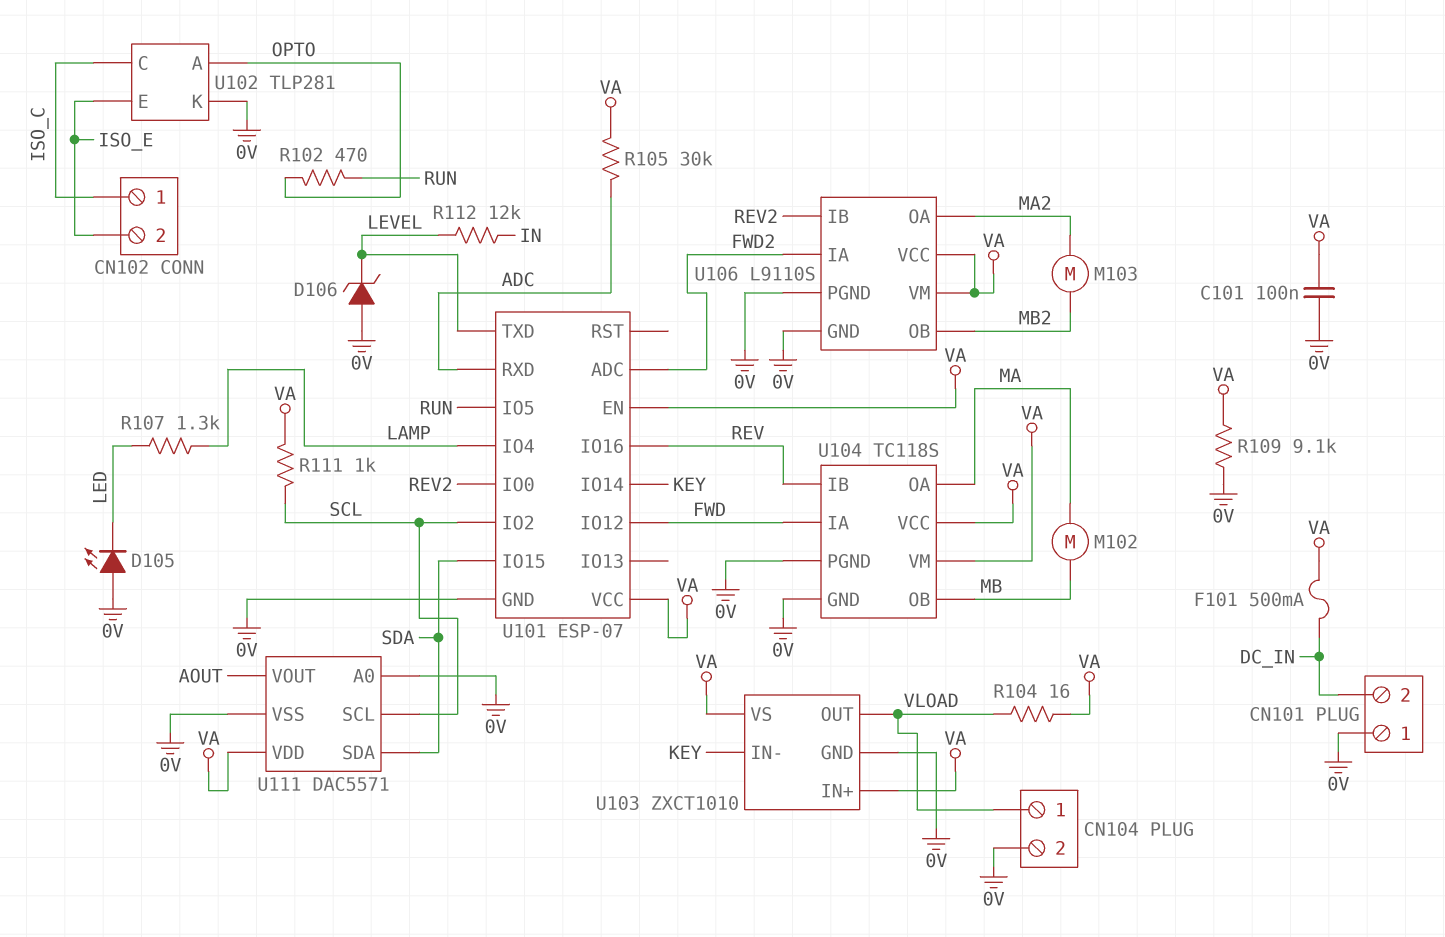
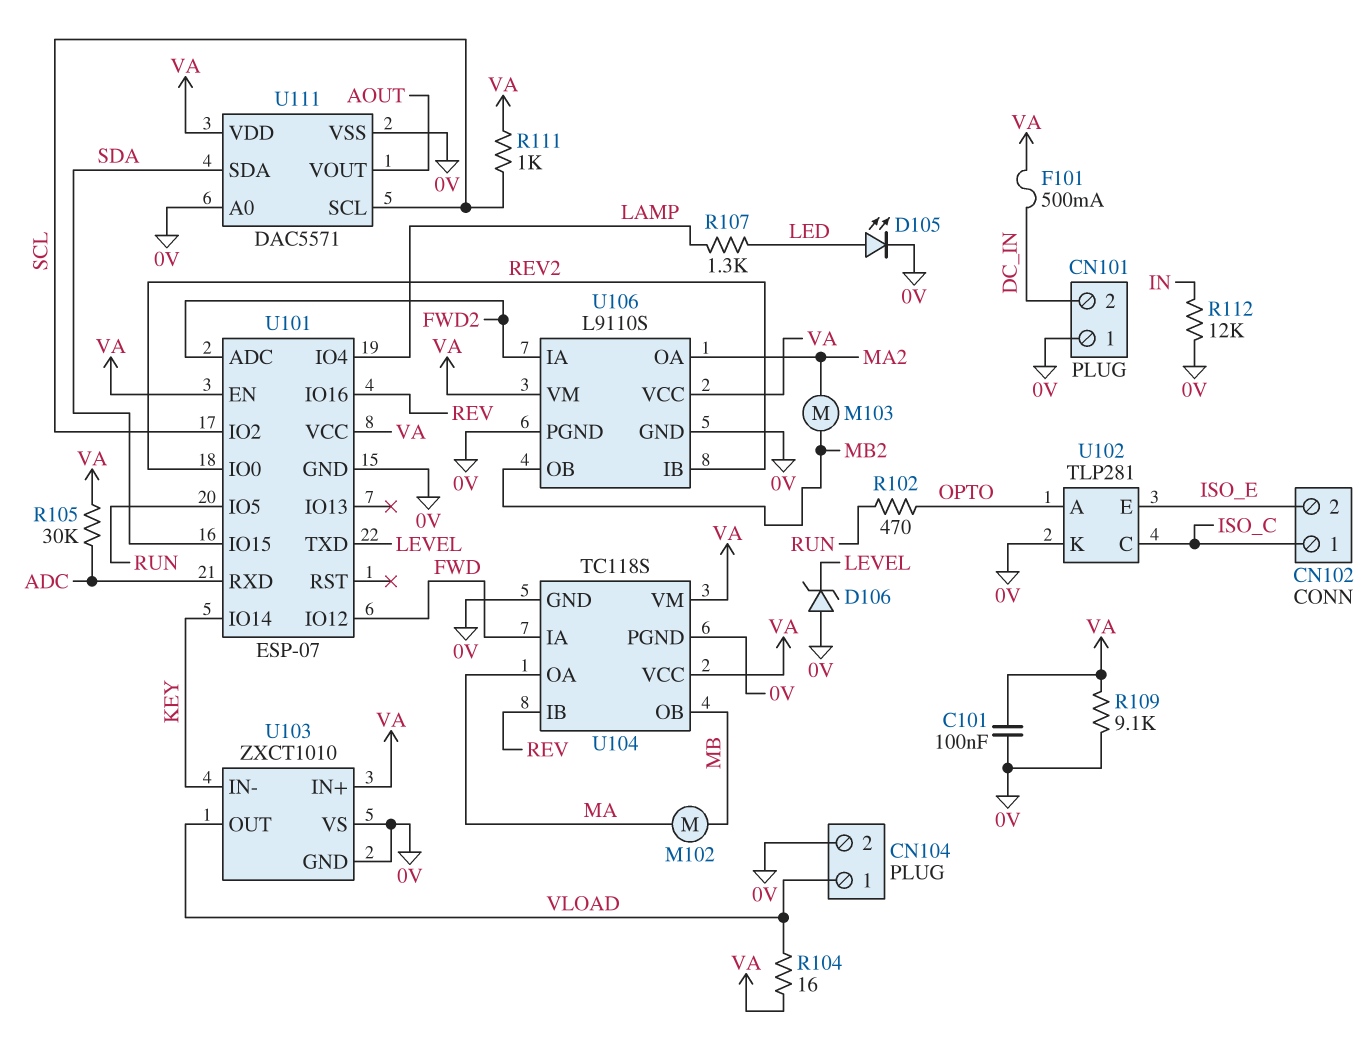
D105: LED (A 0V, K LED) -> LED (A LED, K 0V)
R112: 12k (IN, LEVEL) -> 12k (0V, IN)
U103 pin VS: VA -> 0V

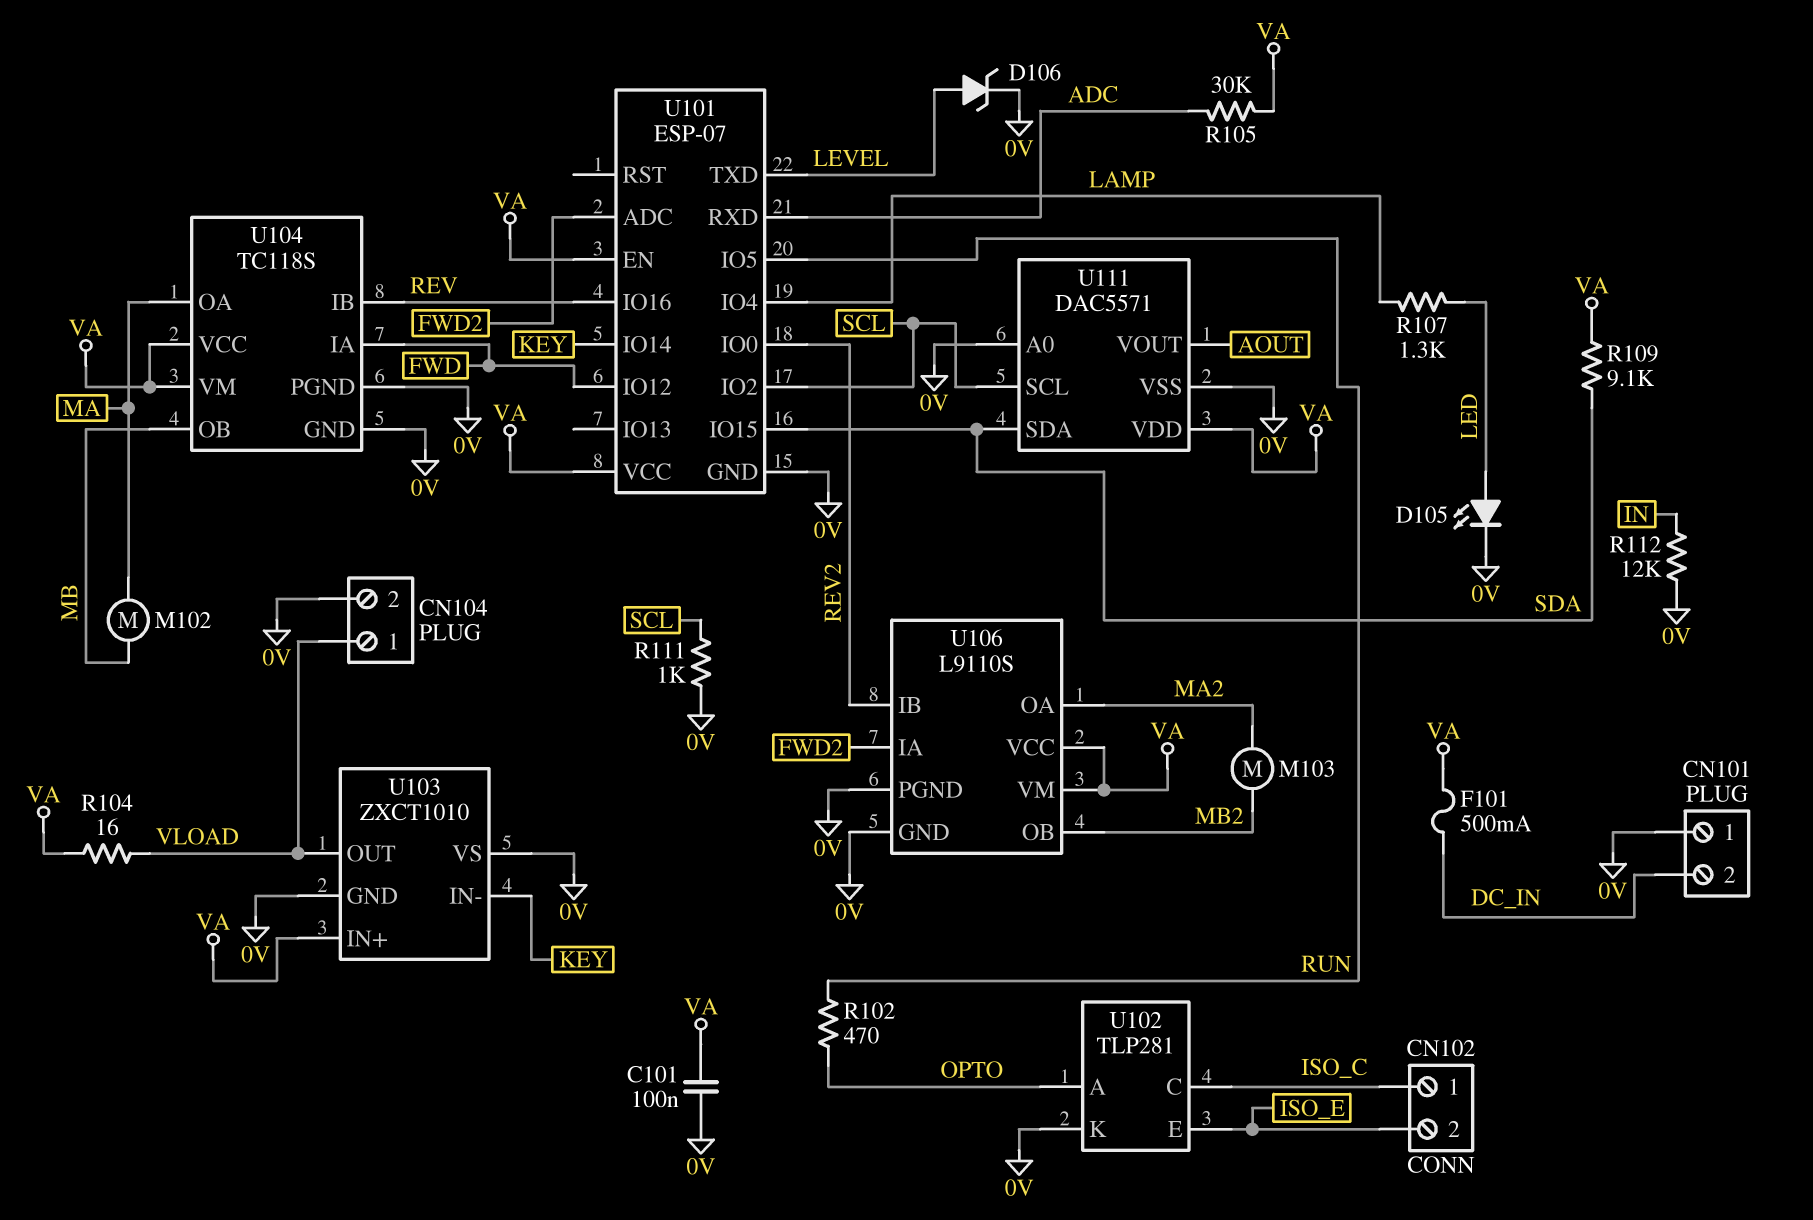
D106: zener (A 0V, K LEVEL) -> zener (A LEVEL, K 0V)
R109: 9.1k (0V, VA) -> 9.1k (SDA, VA)
R111: 1k (SCL, VA) -> 1k (0V, SCL)

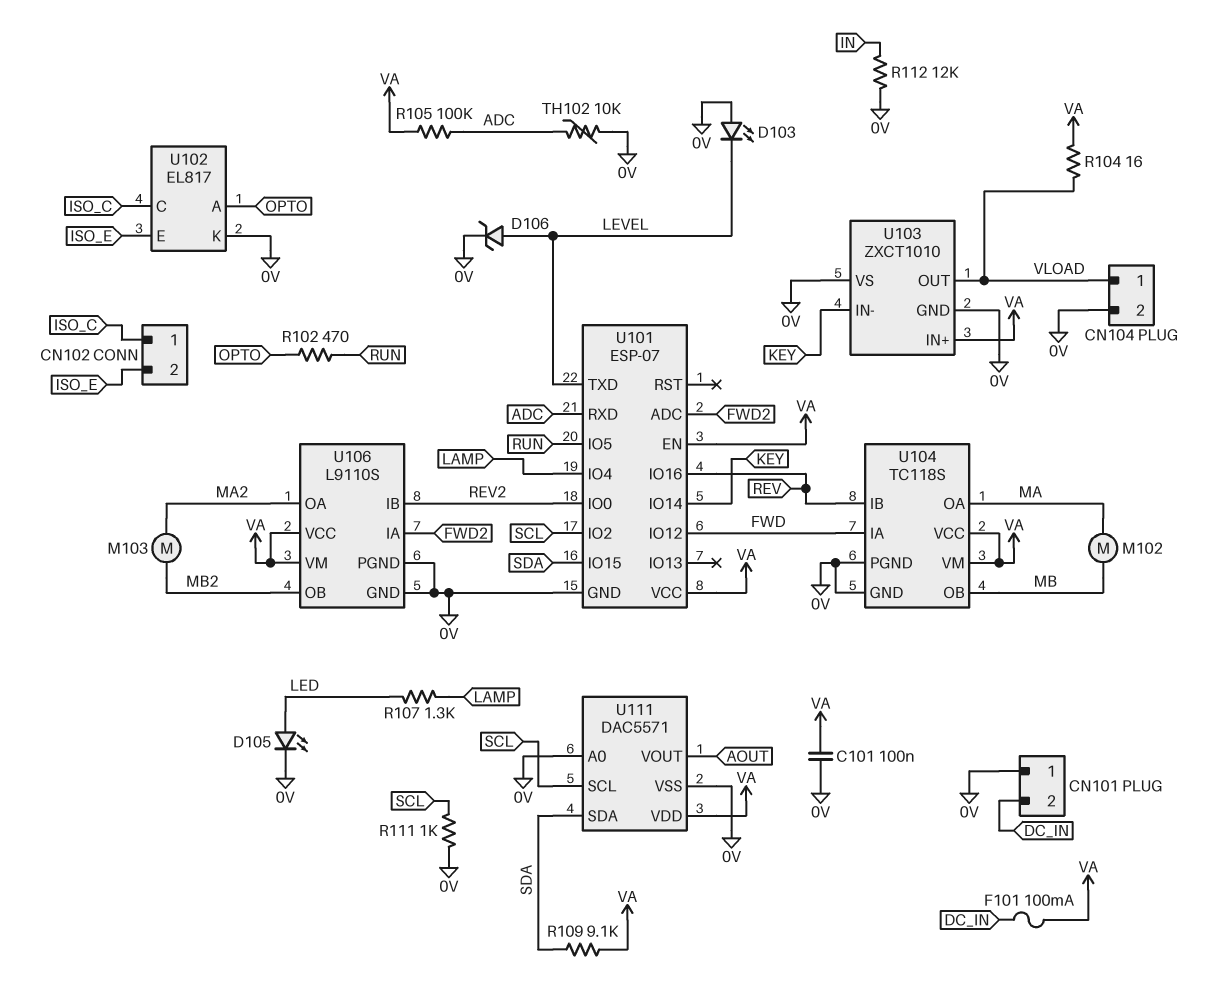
D103: none -> LED (A 0V, K LEVEL)
F101: 500mA (DC_IN, VA) -> 100mA (DC_IN, VA)
R105: 30k (ADC, VA) -> 100k (ADC, VA)
TH102: none -> 10k (0V, ADC)
U102: TLP281 -> EL817

